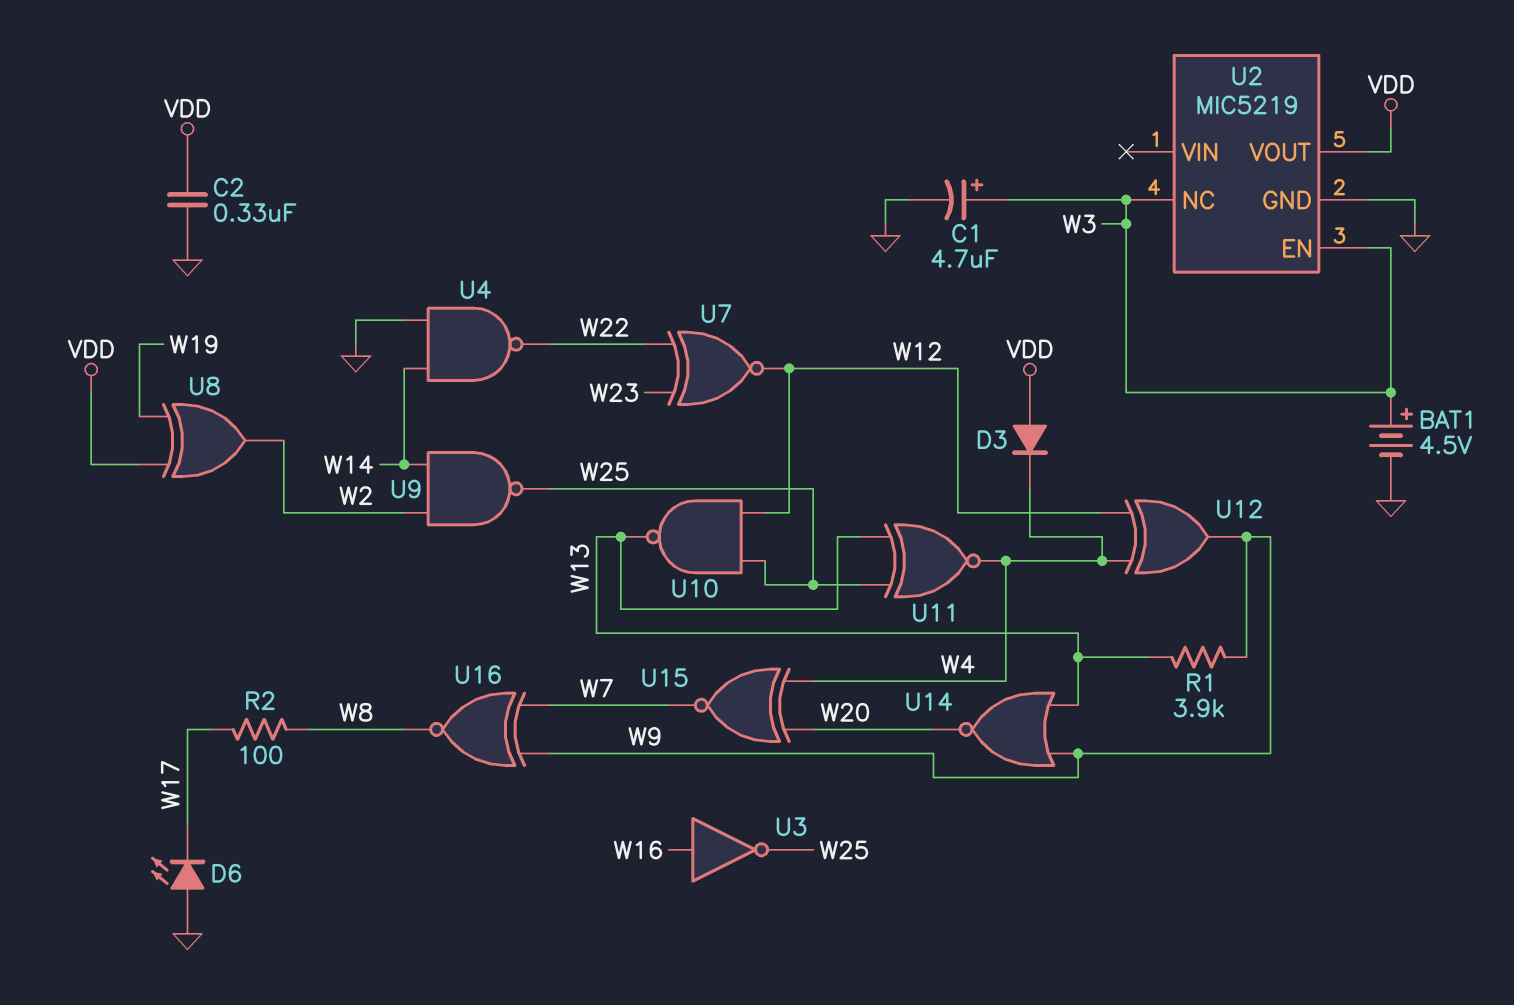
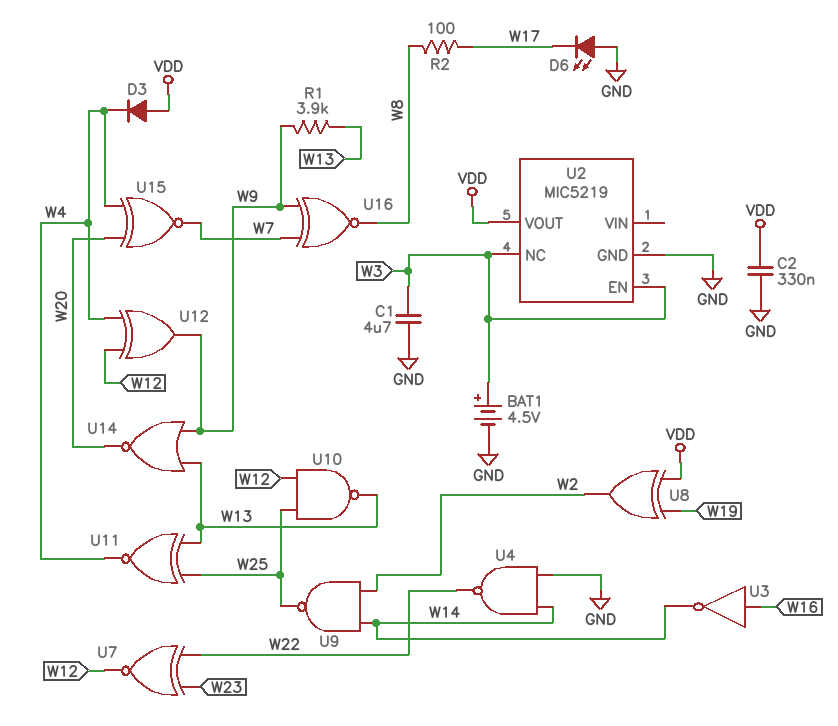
C1: 4.7uF (plus W3, minus GND) -> 4.7uF (GND, W3)
U3: NOT (in W16, out W25) -> NOT (in W16, out W14)

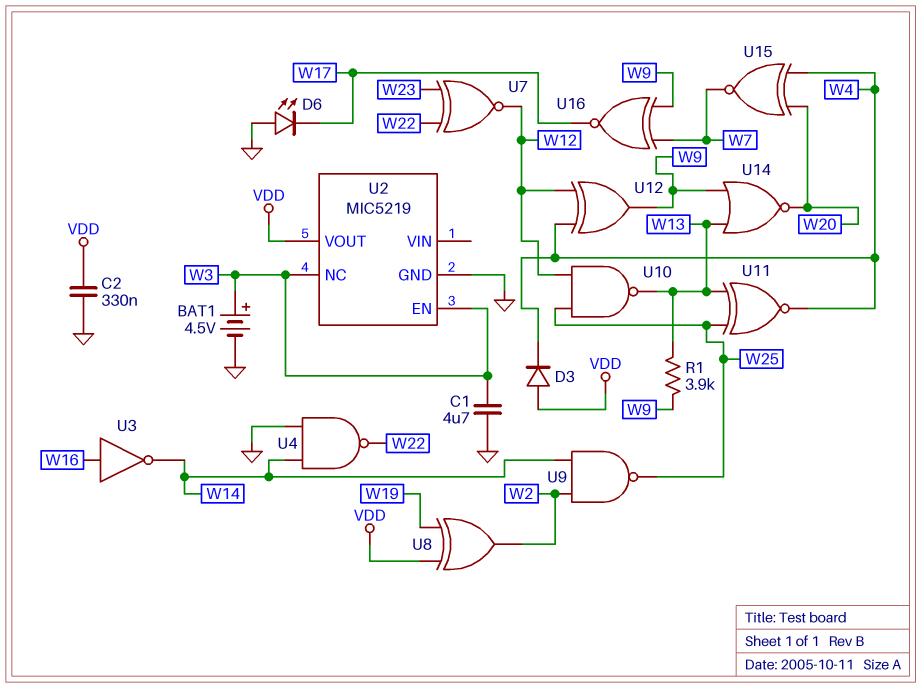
R2: 100 (W8, W17) -> none
U16: XNOR (in W7, in W9, out W8) -> XNOR (in W7, in W9, out W17)

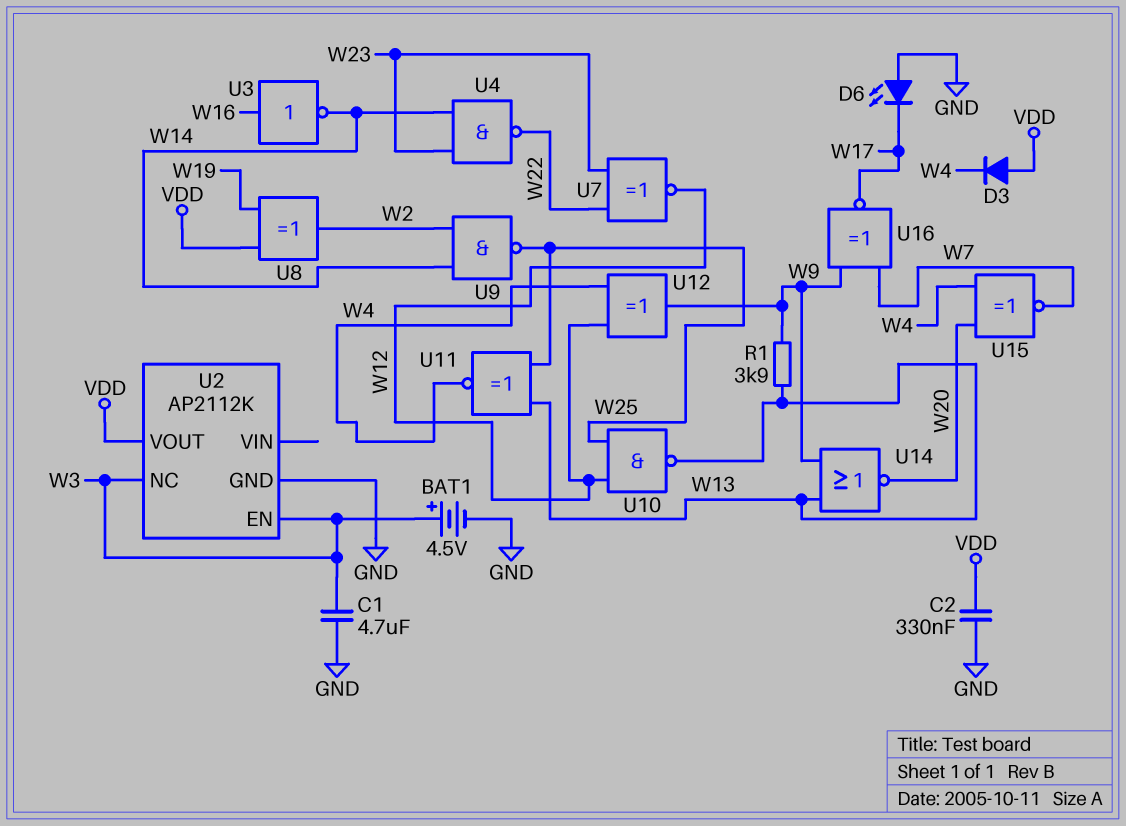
U2: MIC5219 -> AP2112K
U4: NAND (in GND, in W14, out W22) -> NAND (in W14, in W23, out W22)

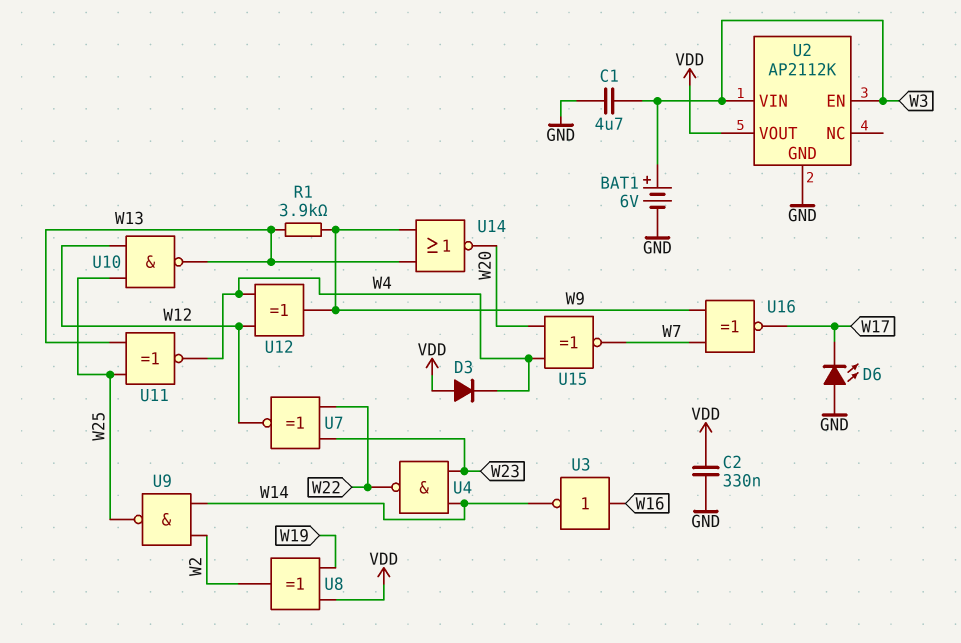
BAT1: 4.5V (plus W3, minus GND) -> 6V (plus W3, minus GND)
U2 pin NC: W3 -> none
U2 pin VIN: none -> W3

